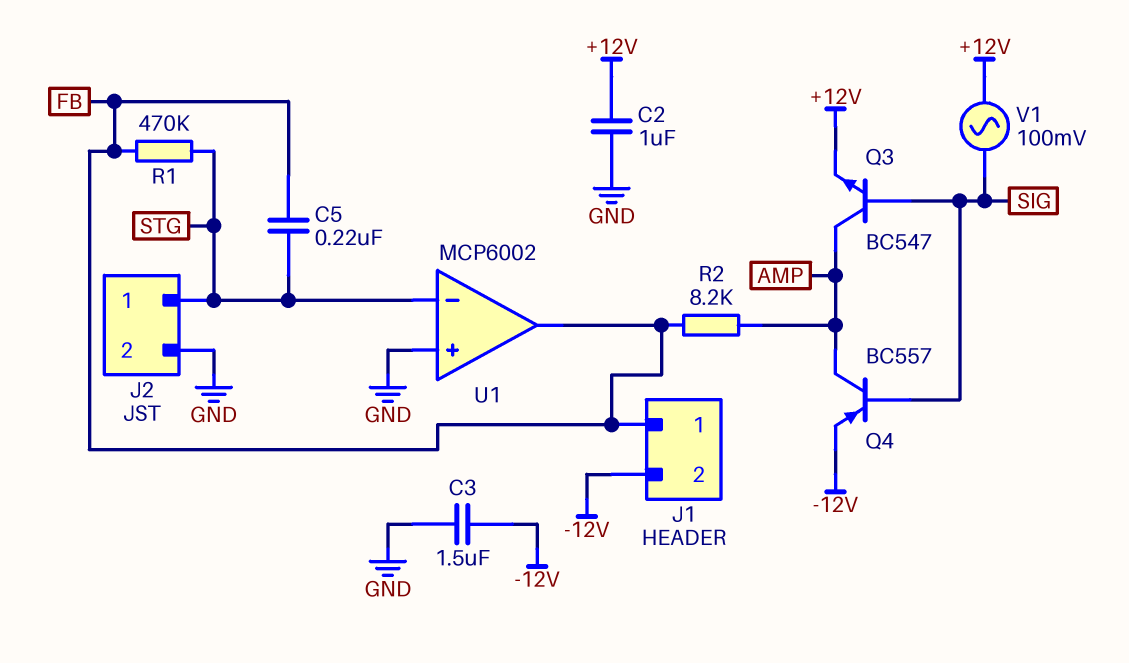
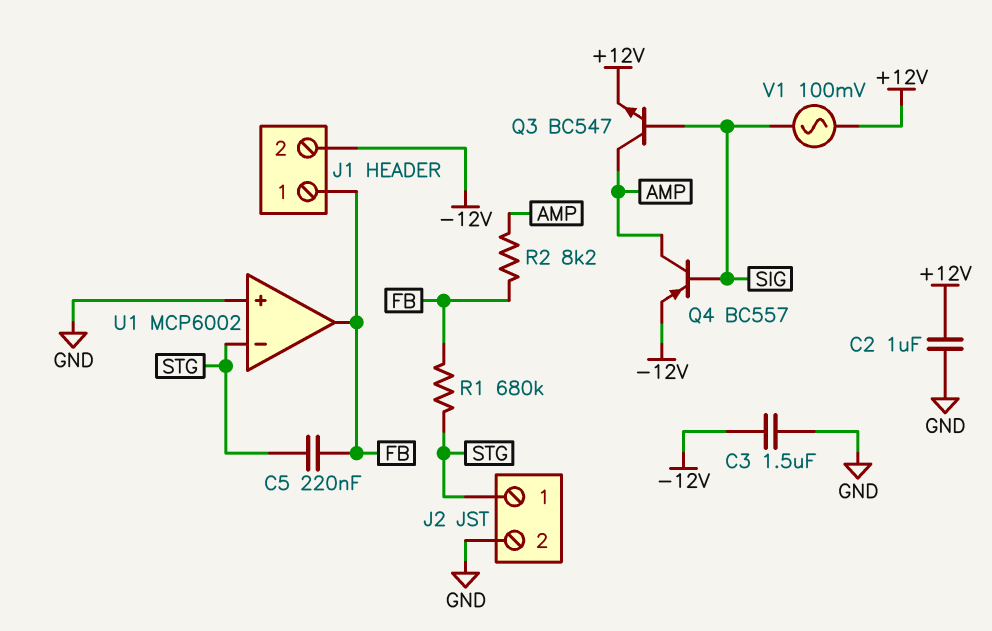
R1: 470k (FB, STG) -> 680k (FB, STG)

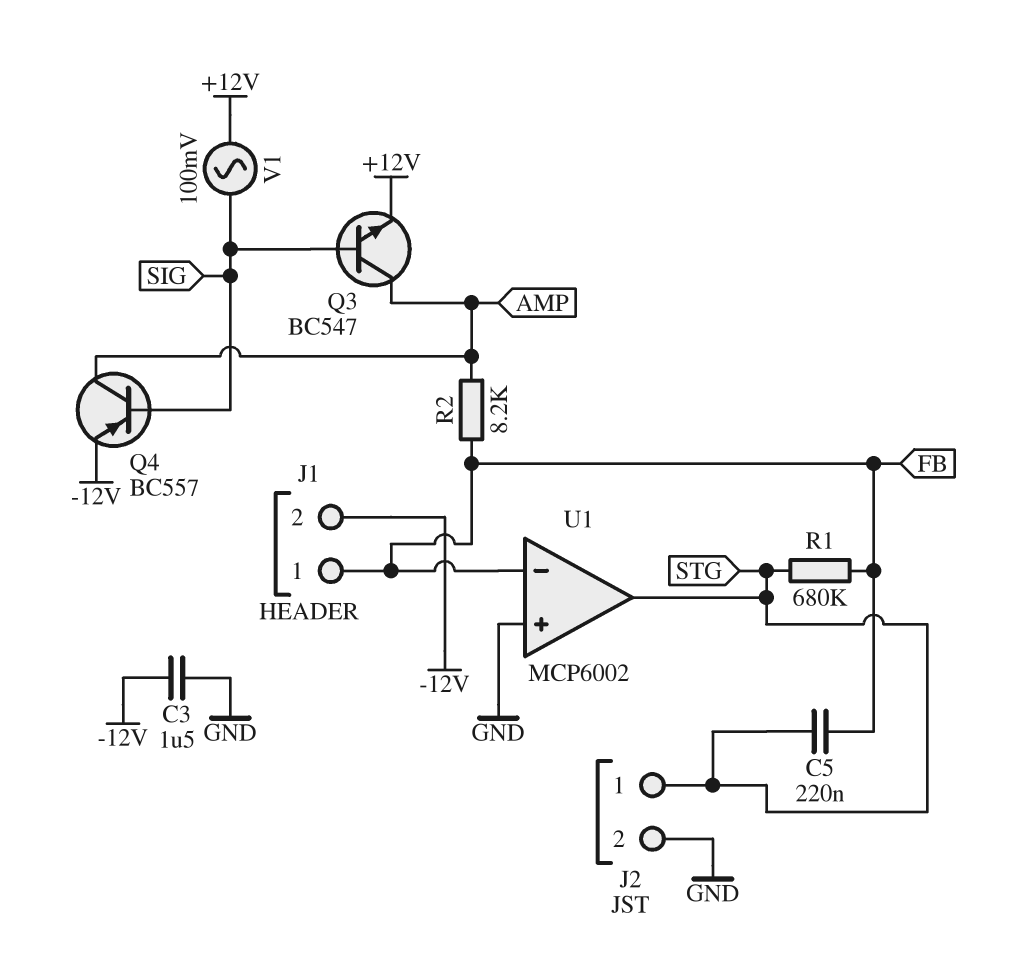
C2: 1uF (+12V, GND) -> none
U1 pin in-: STG -> FB
U1 pin out: FB -> STG

